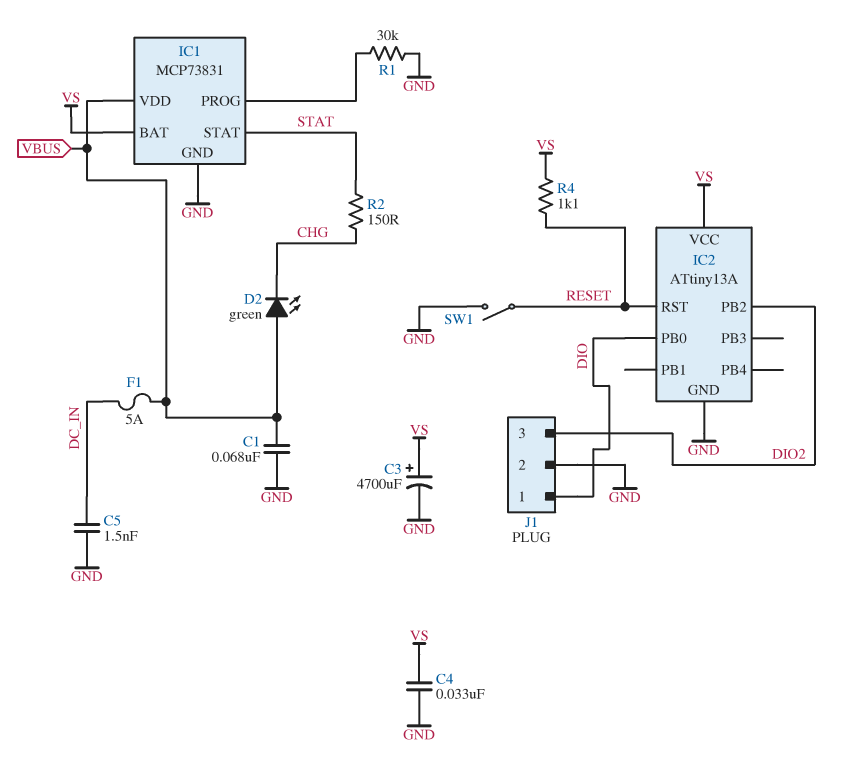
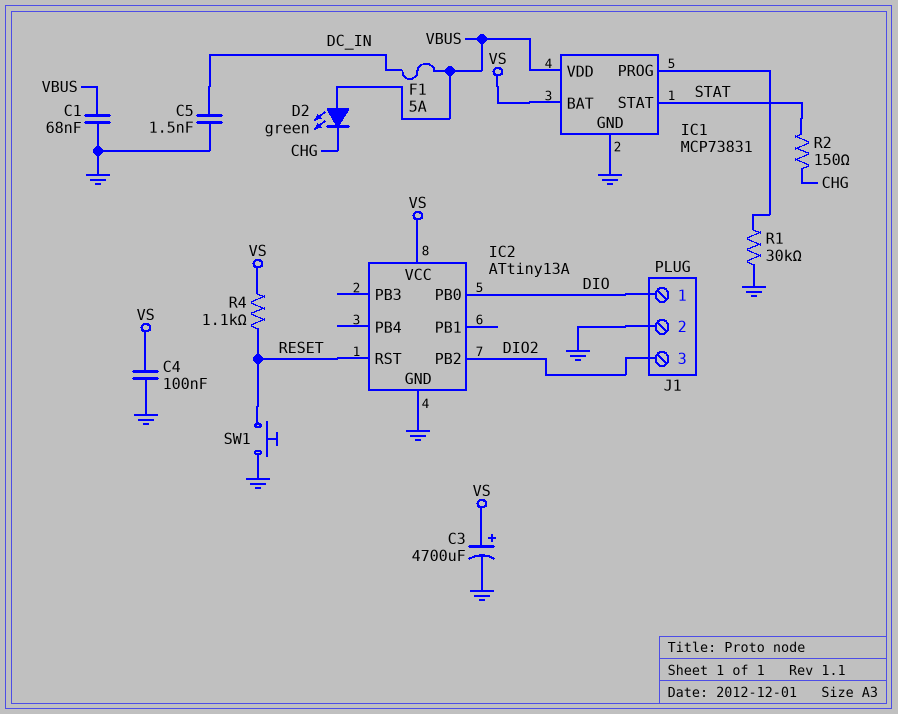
C4: 33nF (GND, VS) -> 100nF (GND, VS)
SW1: switch (GND, RESET) -> button (GND, RESET)

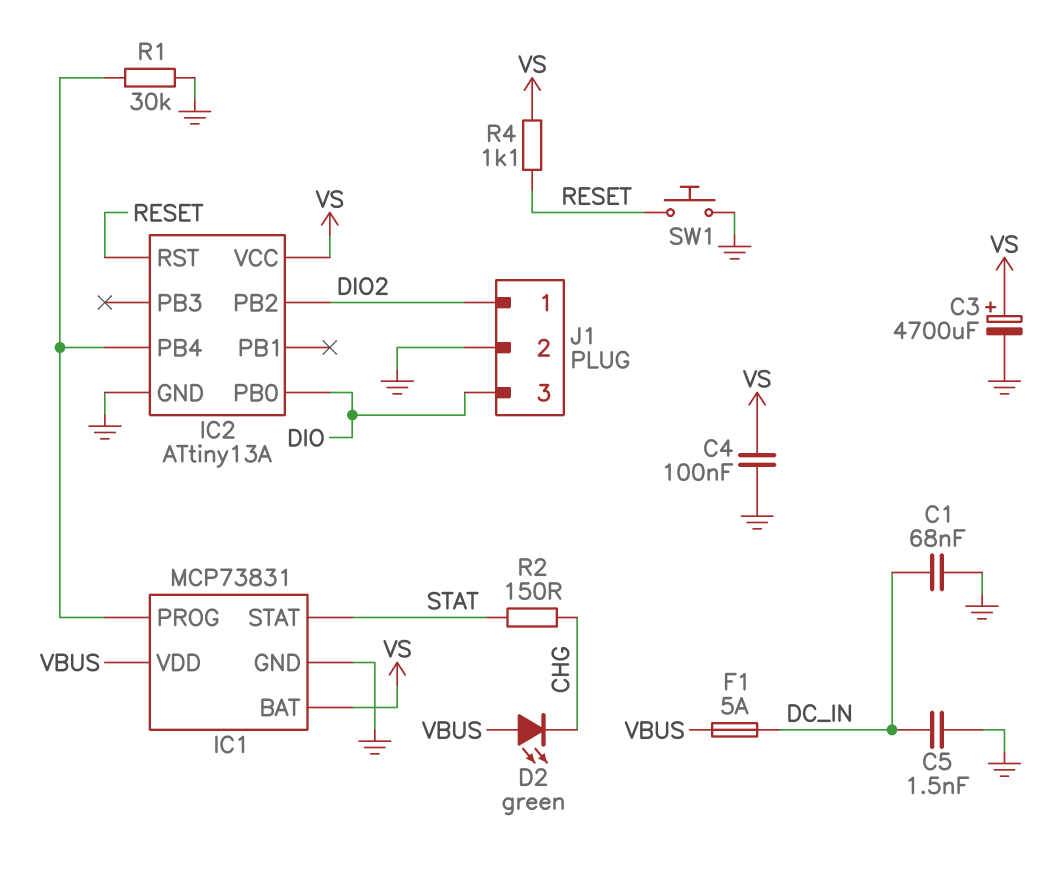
C1: 68nF (GND, VBUS) -> 68nF (DC_IN, GND)
IC2 pin PB4: none -> IC1/PROG
J1 pin 1: DIO -> DIO2
J1 pin 3: DIO2 -> DIO

